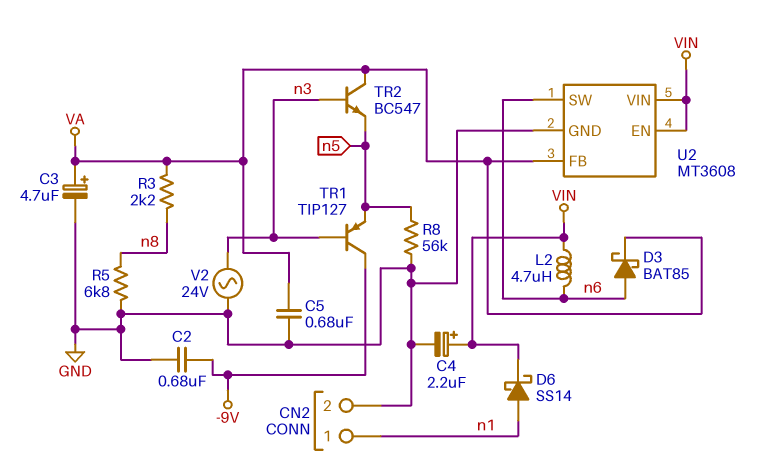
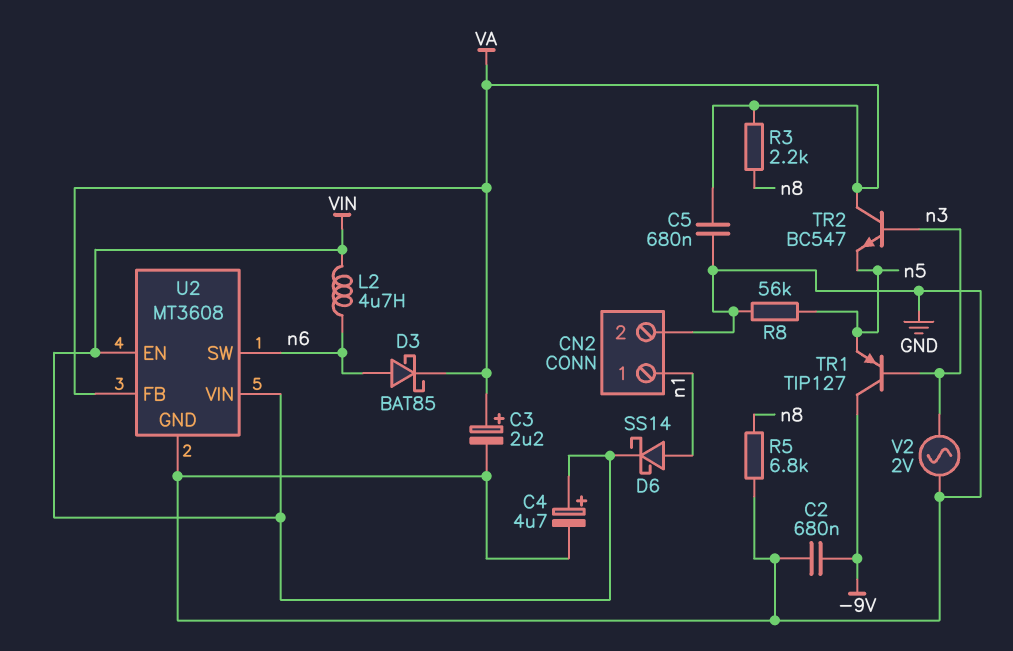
C3: 4.7uF (plus VA, minus GND) -> 2.2uF (plus VA, minus GND)
C4: 2.2uF (plus VIN, minus GND) -> 4.7uF (plus VIN, minus GND)
V2: AC 24V (GND, n3) -> AC 2V (GND, n3)

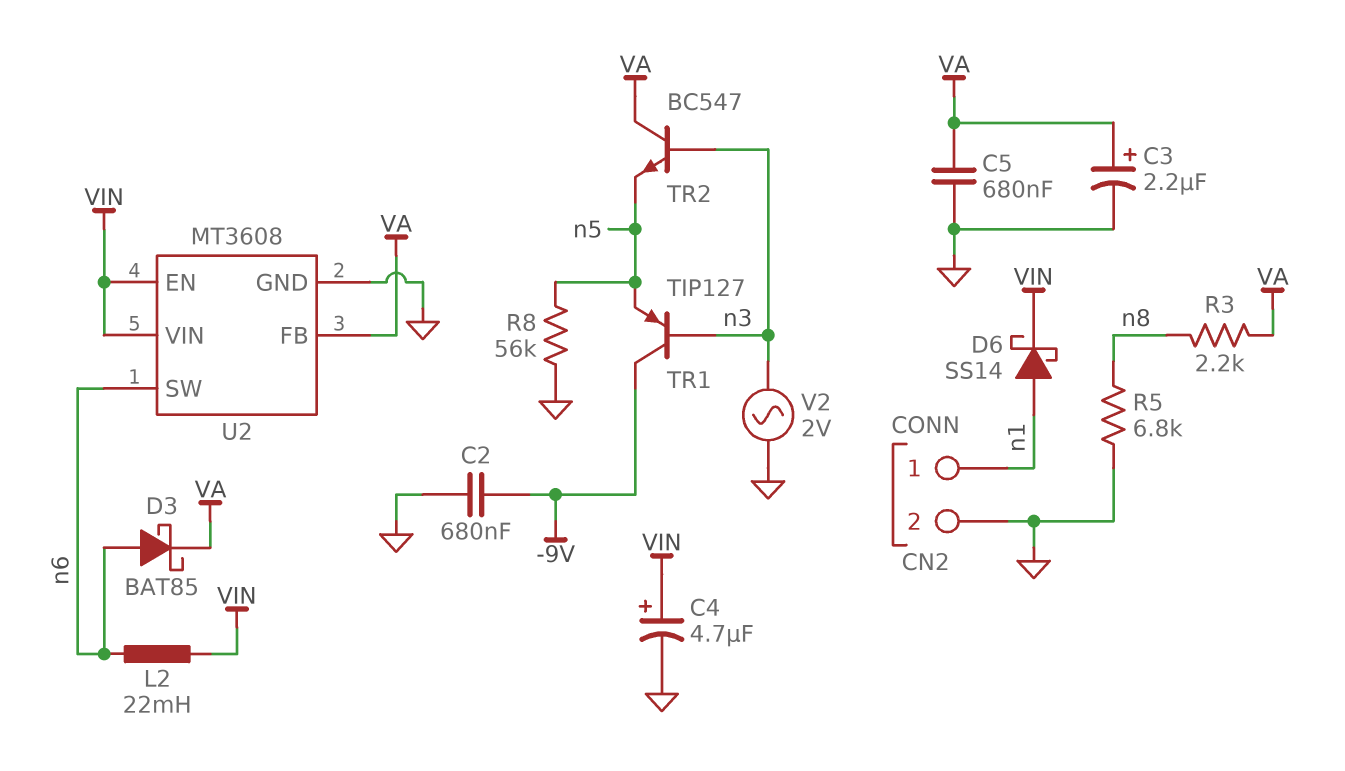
L2: 4.7uH (VIN, n6) -> 22mH (VIN, n6)

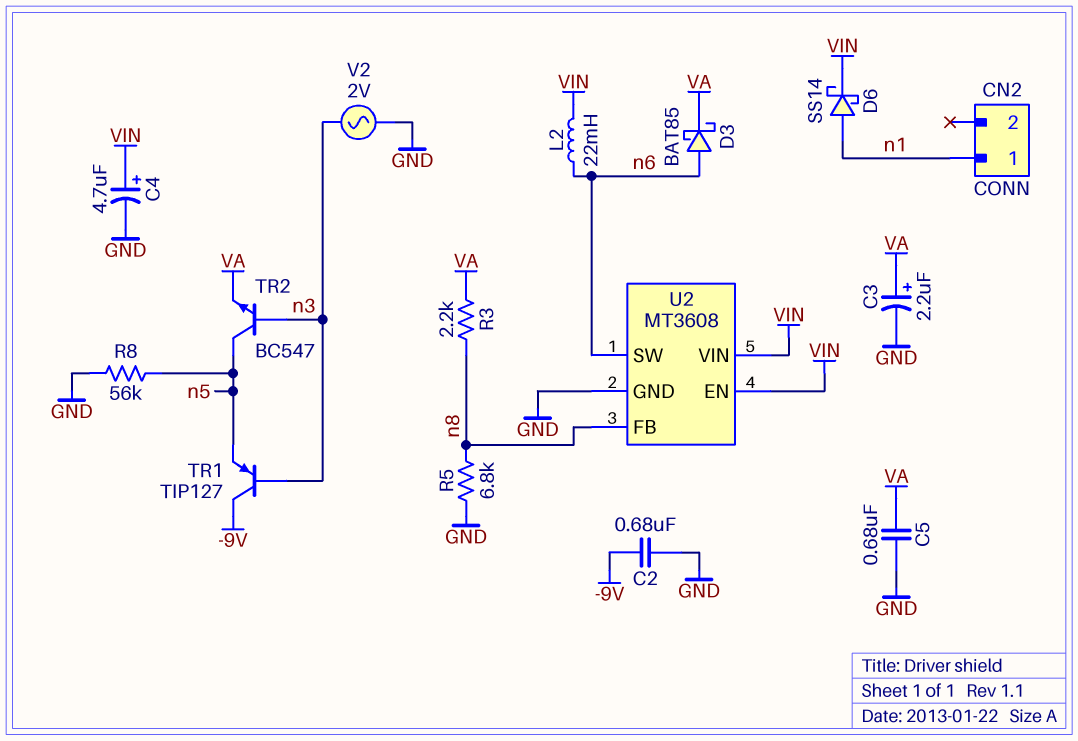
CN2 pin 2: GND -> none
TR2: NPN BC547 (B n3, C VA, E n5) -> NPN BC547 (B n3, C n5, E VA)
U2 pin FB: VA -> n8

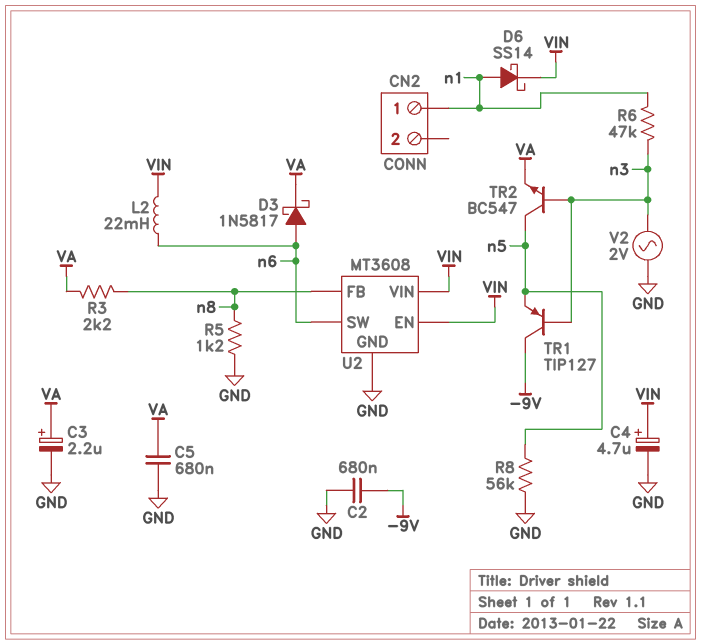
D3: schottky BAT85 (A n6, K VA) -> schottky 1N5817 (A n6, K VA)
R5: 6.8k (GND, n8) -> 1.2k (GND, n8)
R6: none -> 47k (n1, n3)

